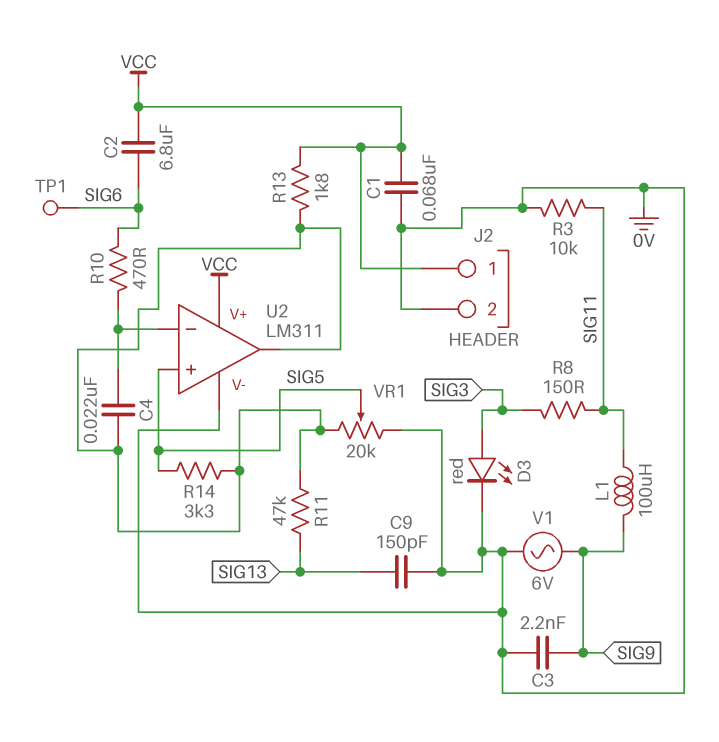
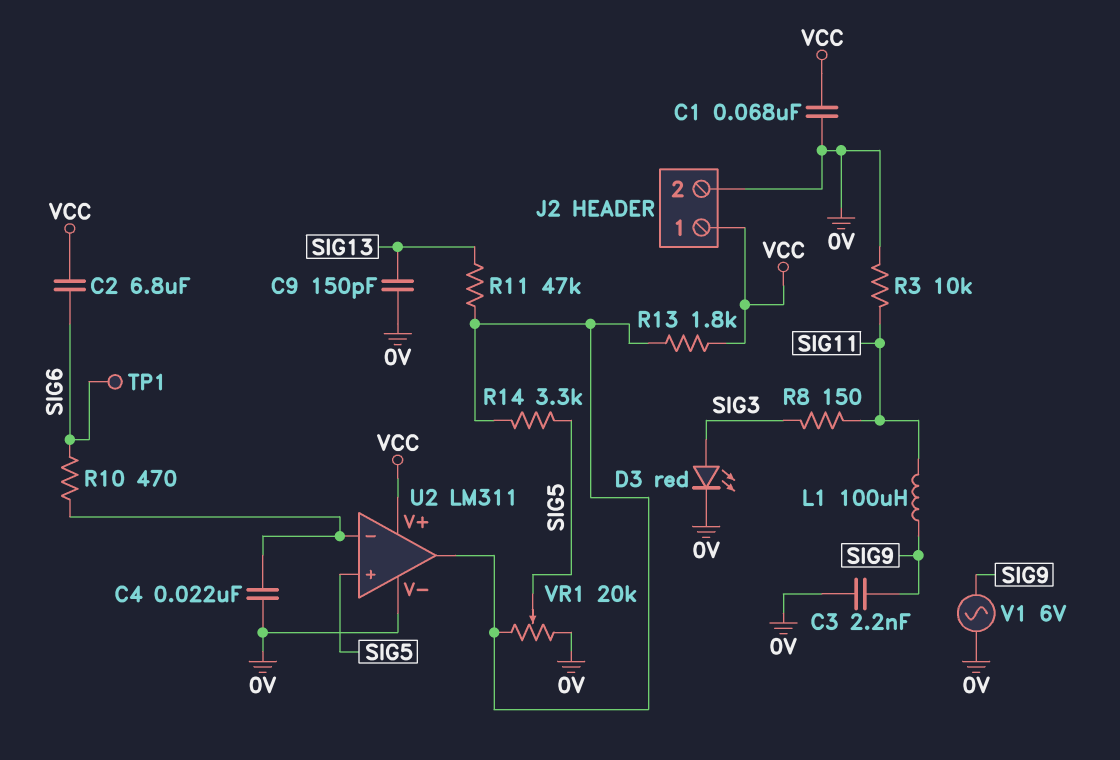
C4: 22nF (U2/in-, U2/out) -> 22nF (0V, U2/in-)

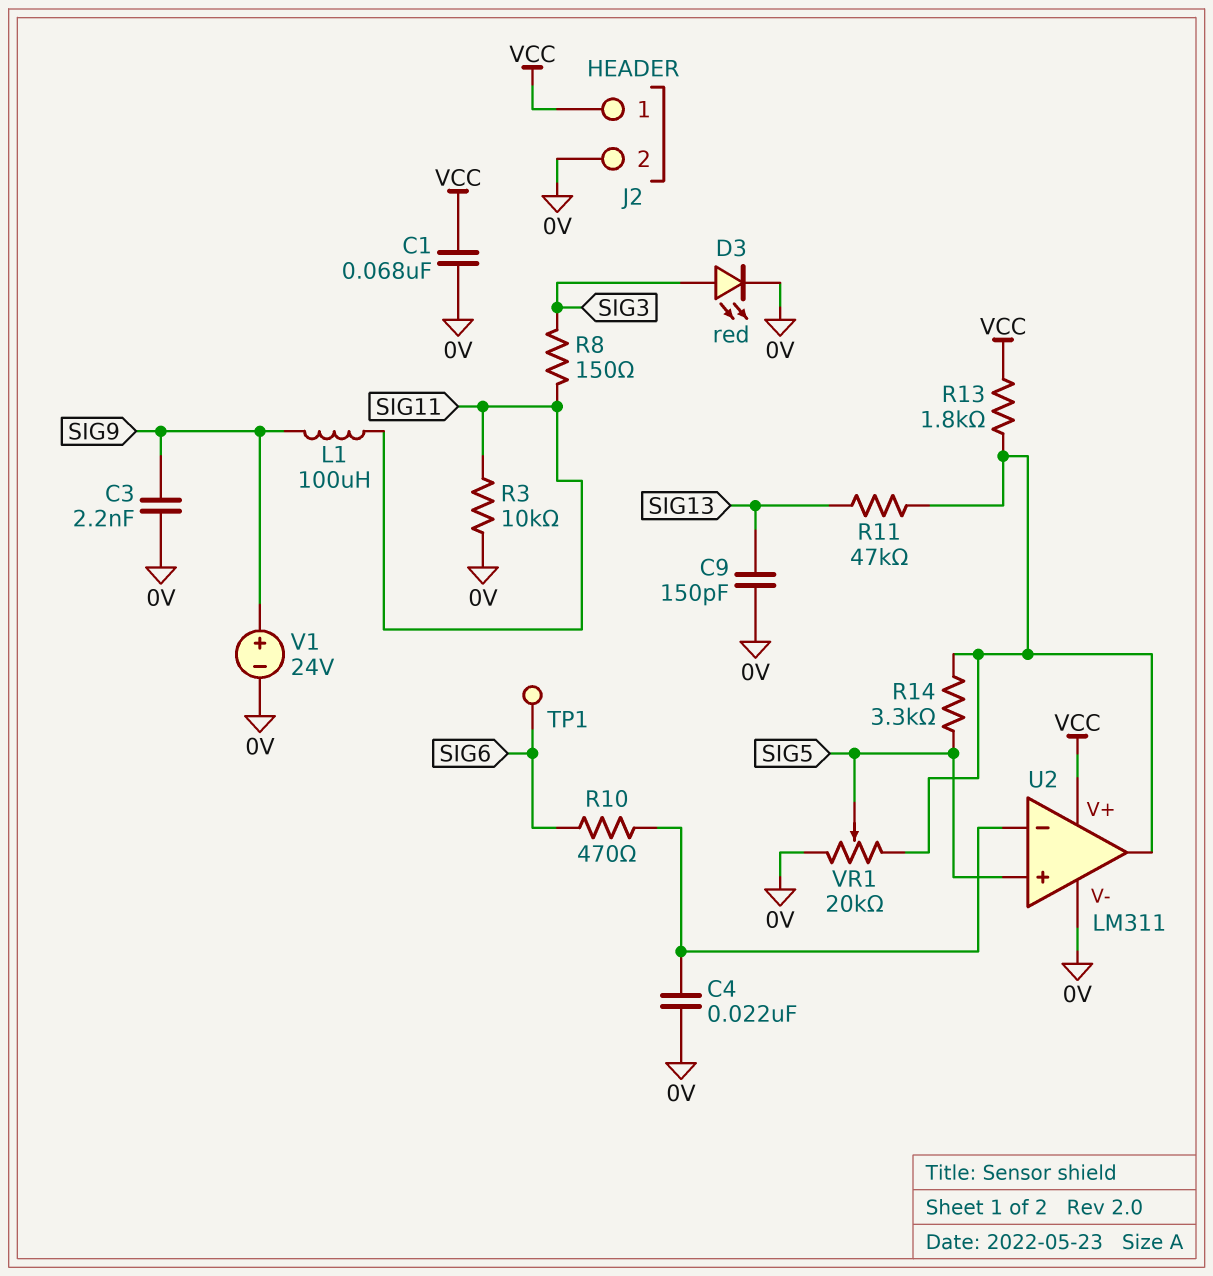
C2: 6.8uF (SIG6, VCC) -> none
V1: AC 6V (0V, SIG9) -> 24V (plus SIG9, minus 0V)

